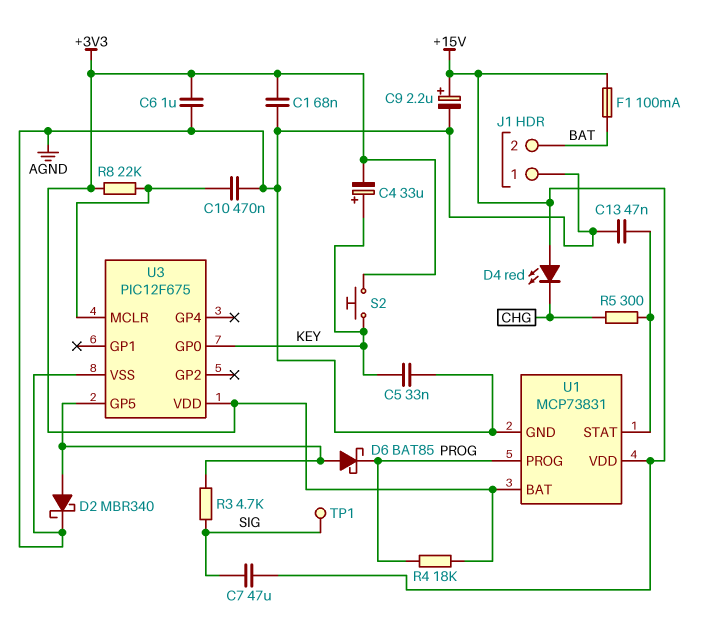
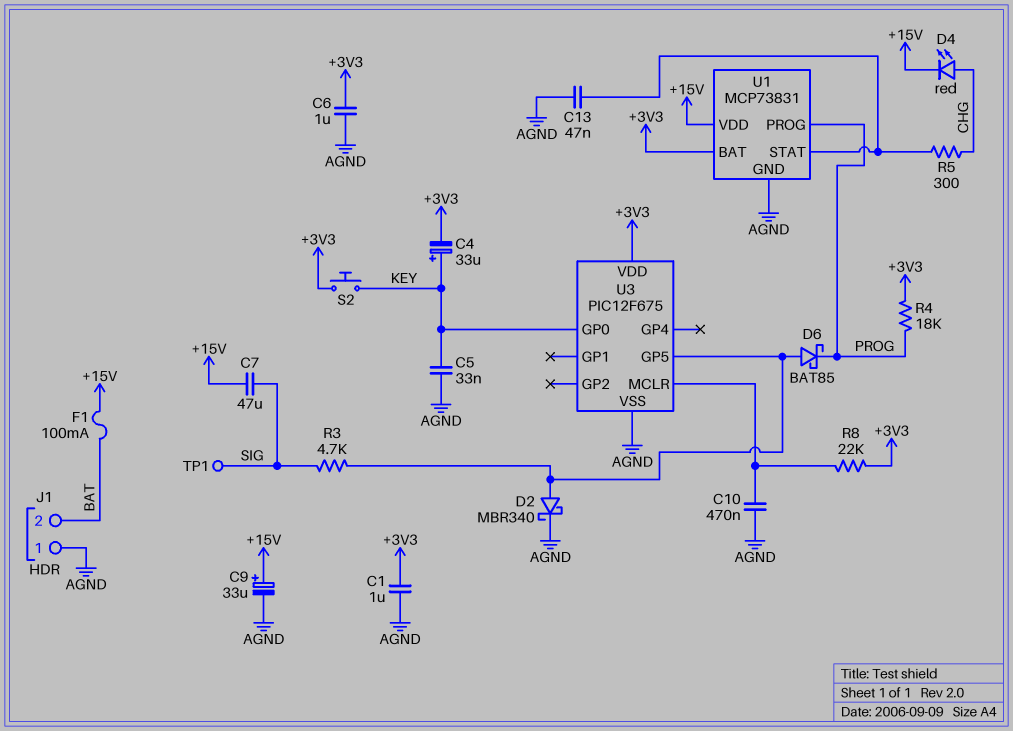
C1: 68nF (+3V3, AGND) -> 1uF (+3V3, AGND)
C9: 2.2uF (plus +15V, minus AGND) -> 33uF (plus +15V, minus AGND)
D4: LED red (A +15V, K CHG) -> LED red (A CHG, K +15V)

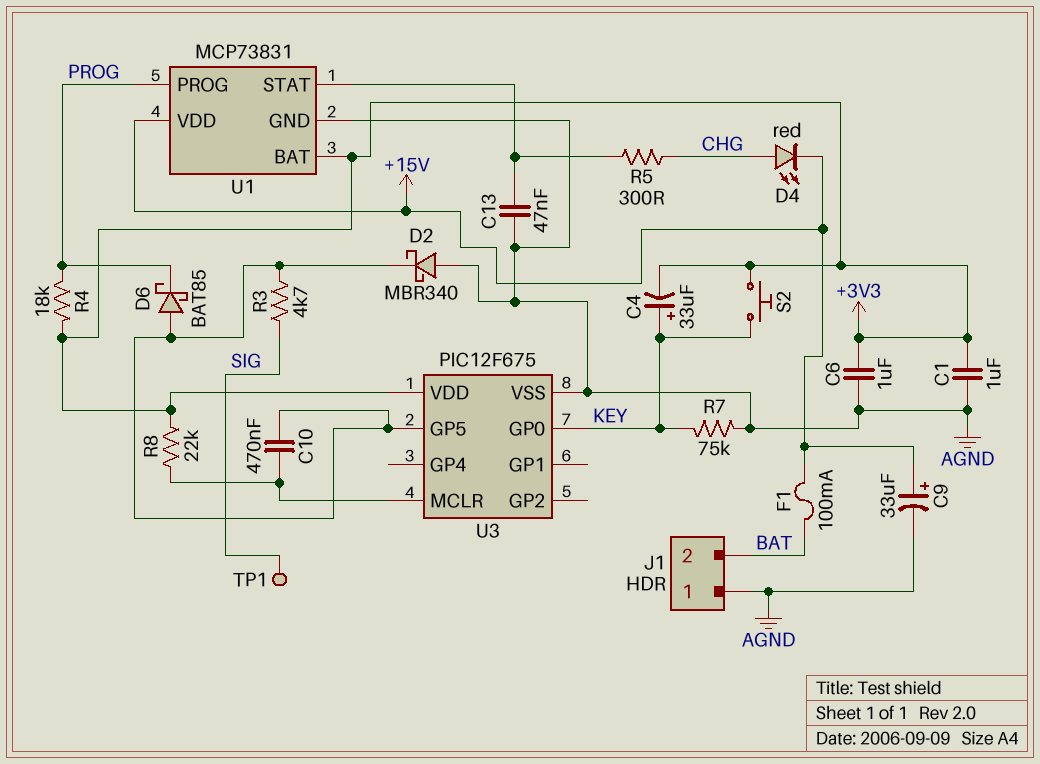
C5: 33nF (AGND, KEY) -> none
C7: 47uF (+15V, SIG) -> none
C10: 470nF (AGND, U3/MCLR) -> 470nF (U3/GP5, U3/MCLR)
D2: schottky MBR340 (A U3/GP5, K AGND) -> schottky MBR340 (A AGND, K U3/GP5)
R7: none -> 75k (AGND, KEY)

